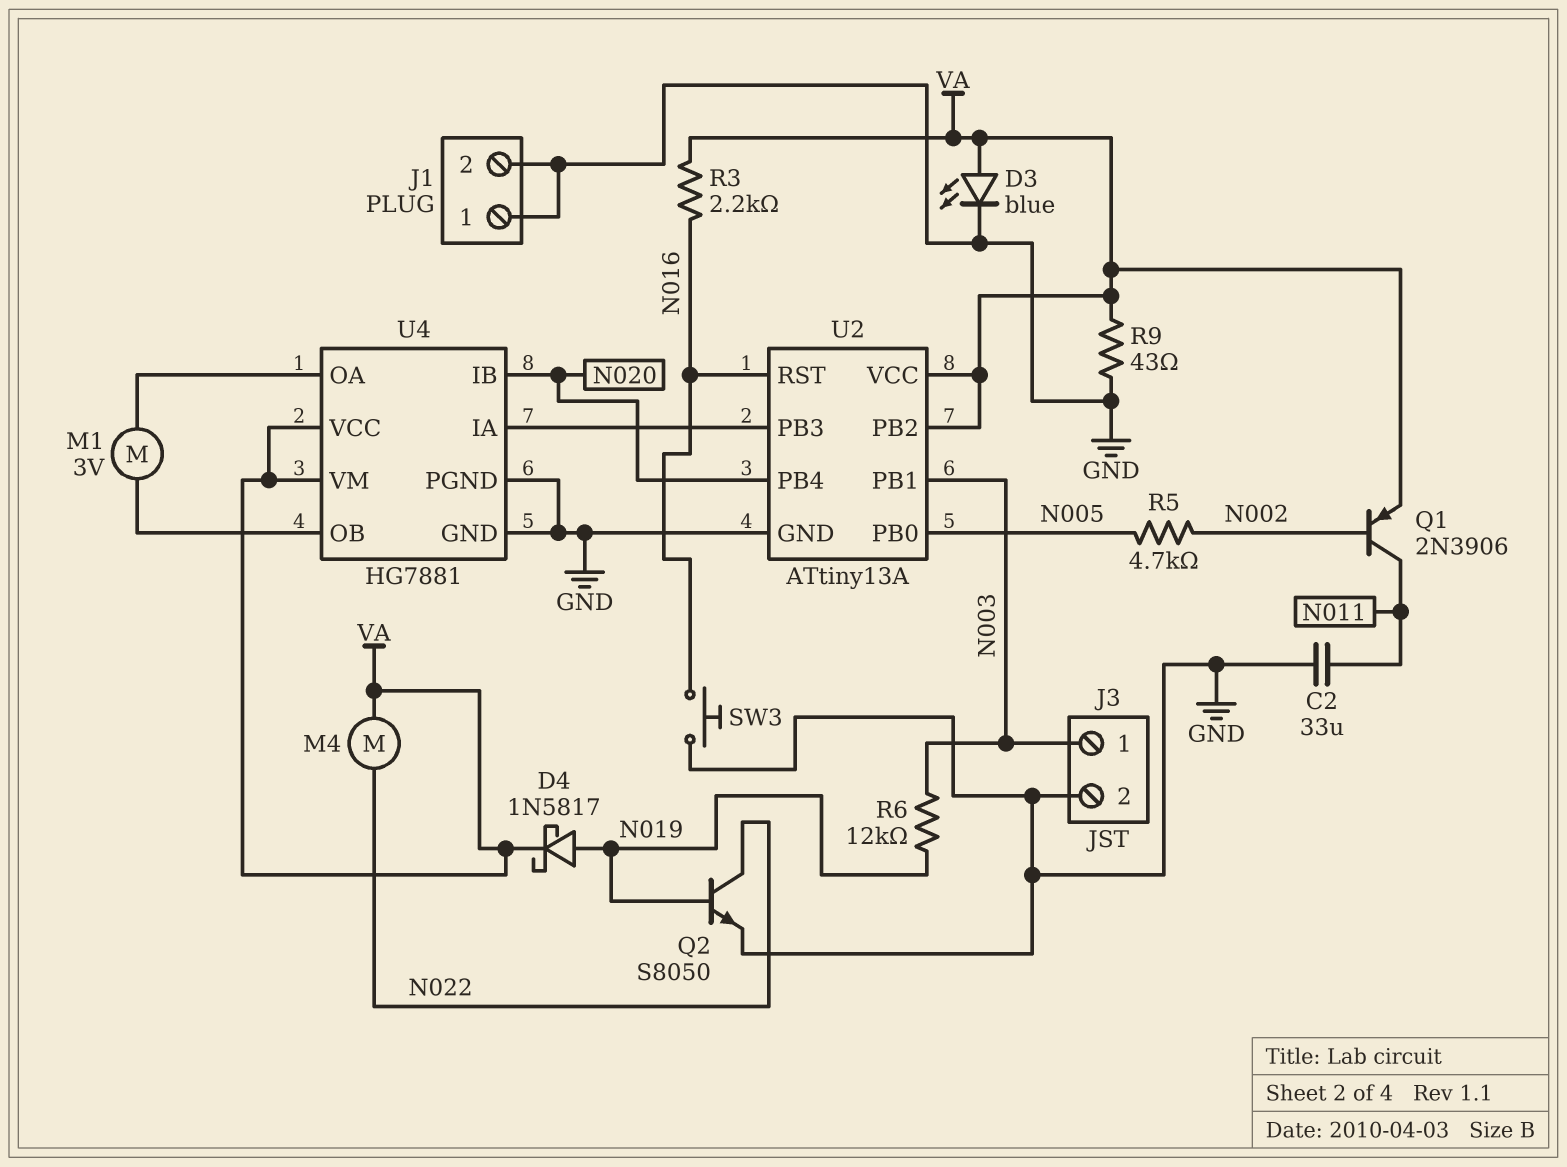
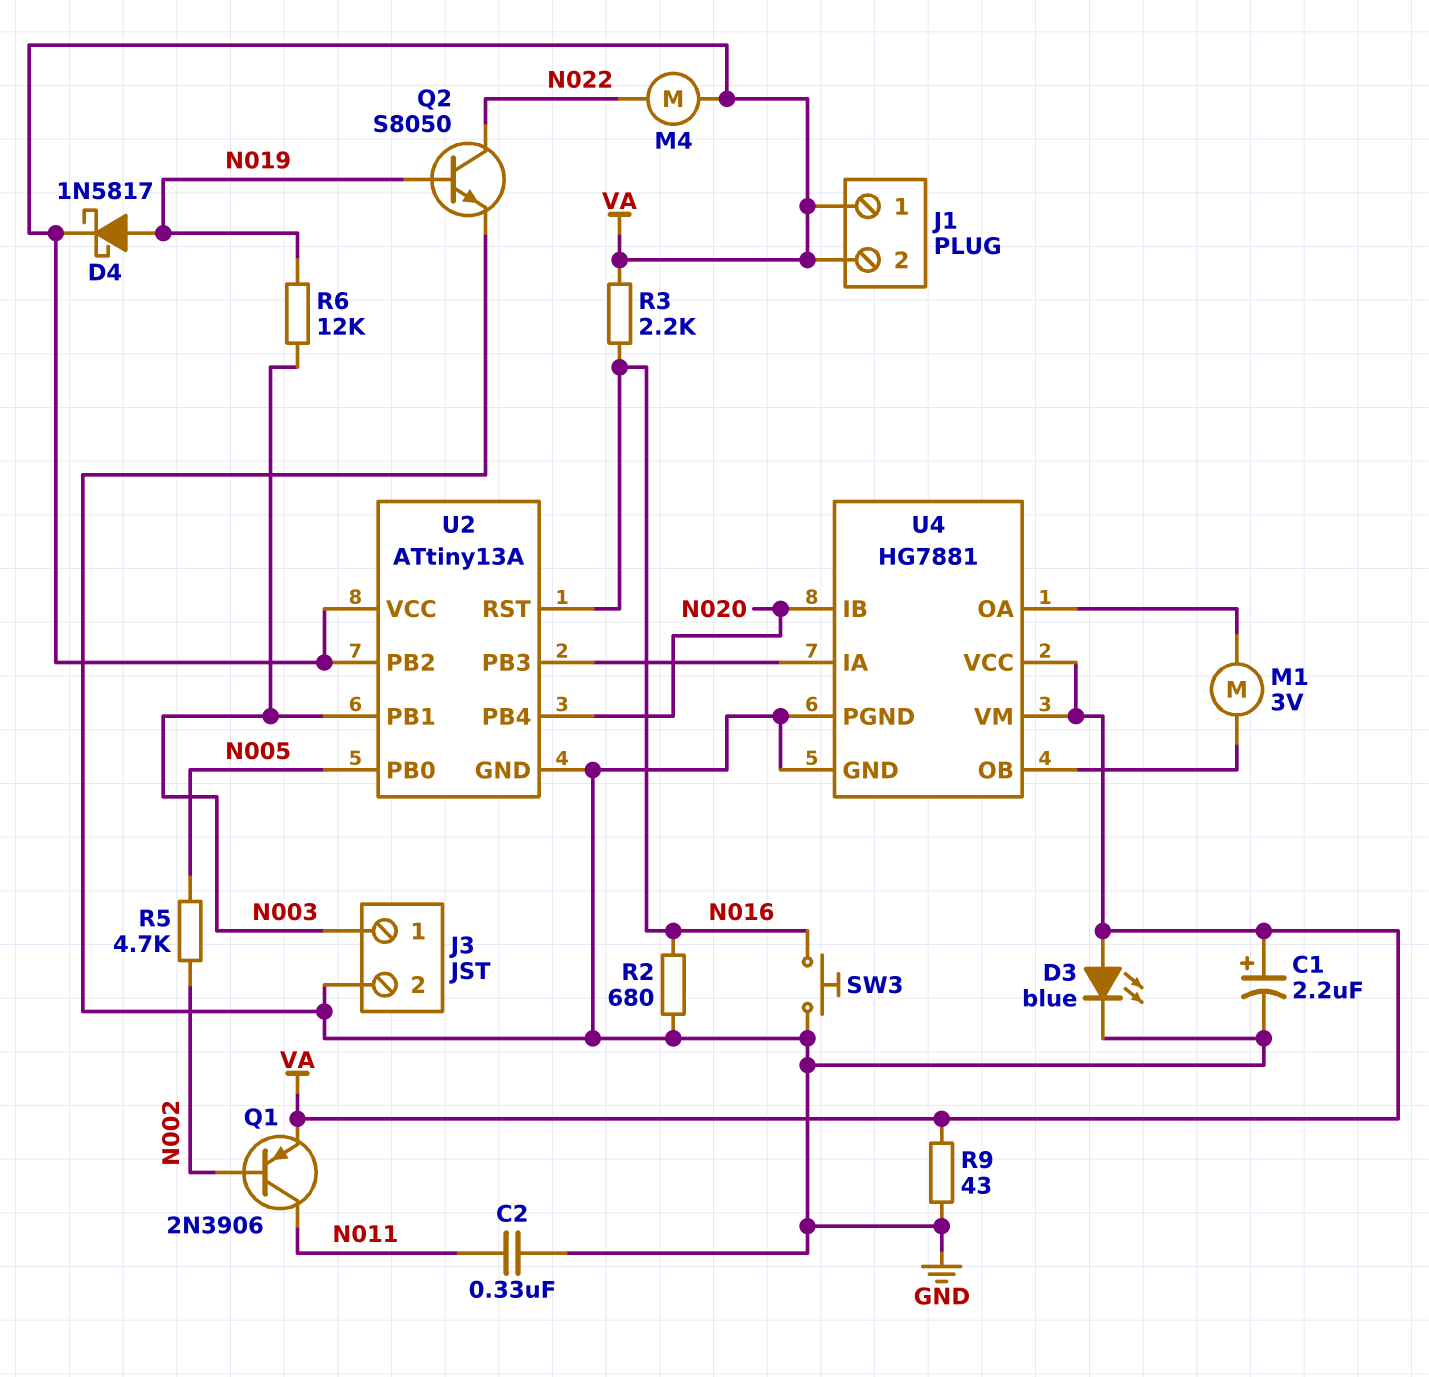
C1: none -> 2.2uF (plus VA, minus GND)
C2: 33uF (GND, N011) -> 330nF (GND, N011)
J1 pin 1: GND -> VA
J1 pin 2: GND -> VA
R2: none -> 680 (GND, N016)

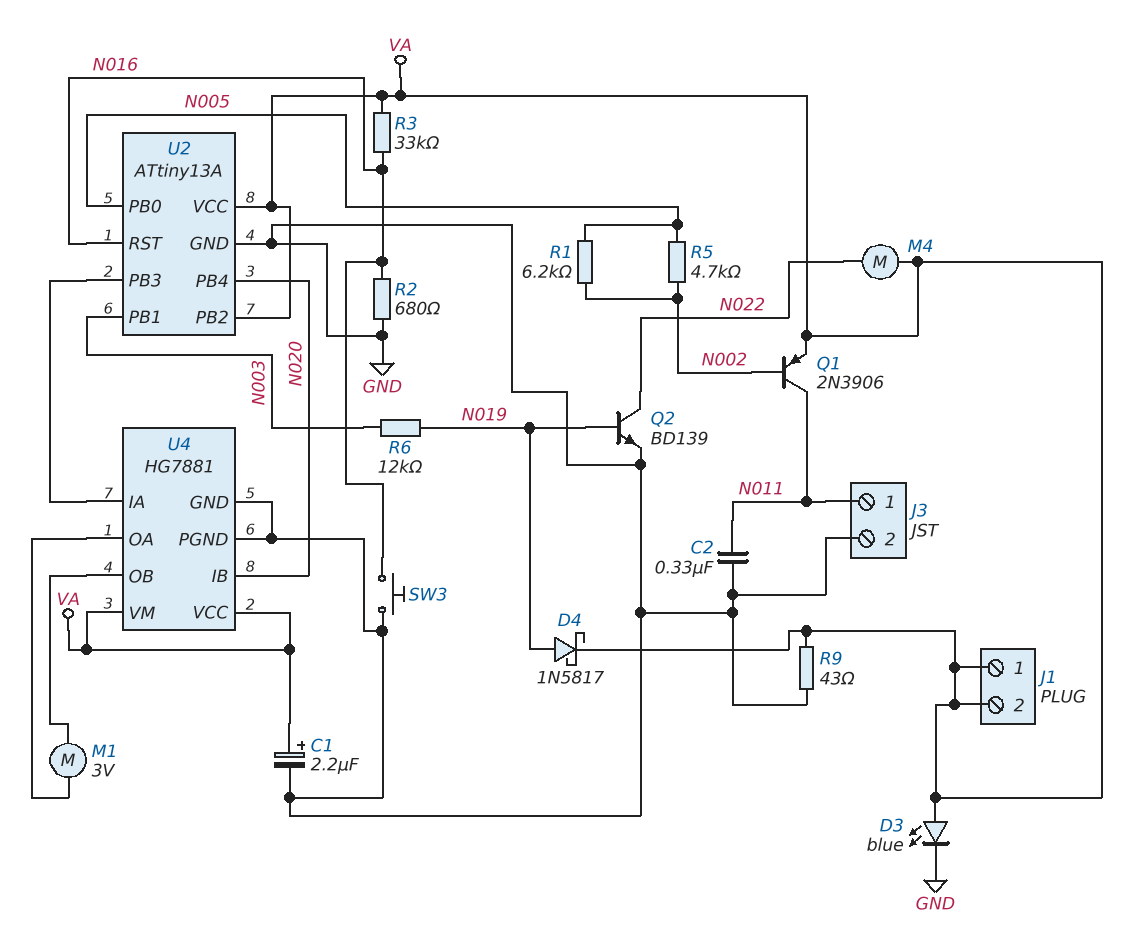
J3 pin 1: N003 -> N011
Q2: NPN S8050 (B N019, C N022, E GND) -> NPN BD139 (B N019, C N022, E GND)
R1: none -> 6.2k (N002, N005)
R3: 2.2k (N016, VA) -> 33k (N016, VA)

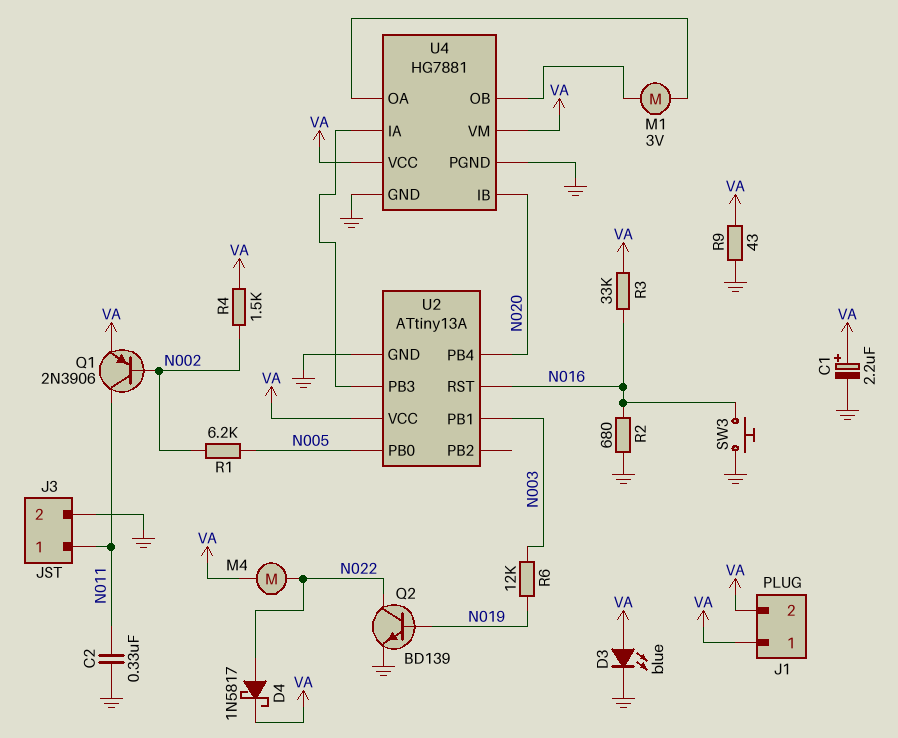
D4: schottky 1N5817 (A N019, K VA) -> schottky 1N5817 (A N022, K VA)
R4: none -> 1.5k (N002, VA)
R5: 4.7k (N002, N005) -> none
U2 pin PB2: VA -> none

